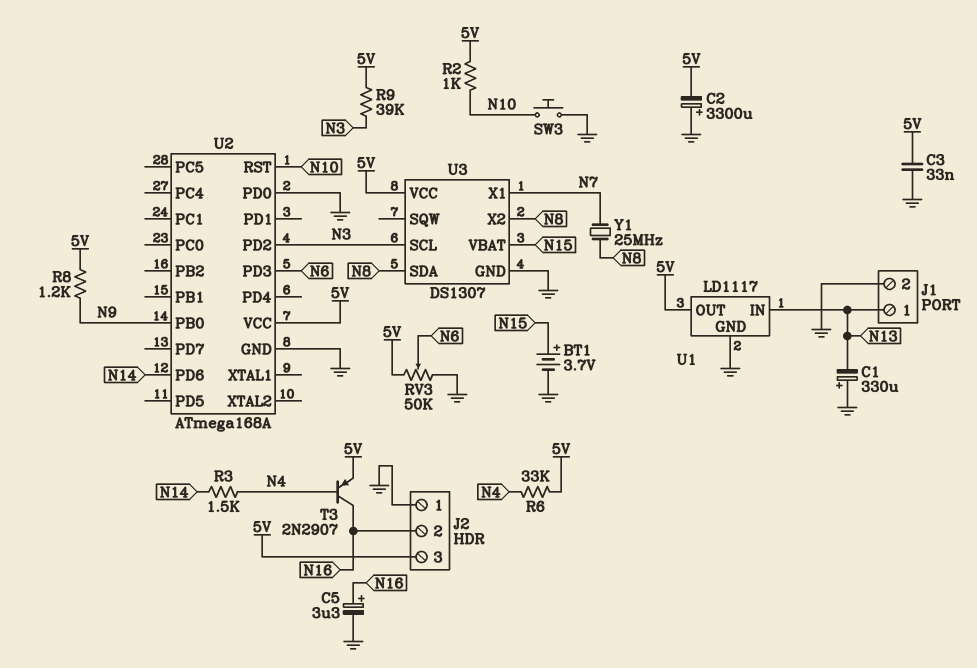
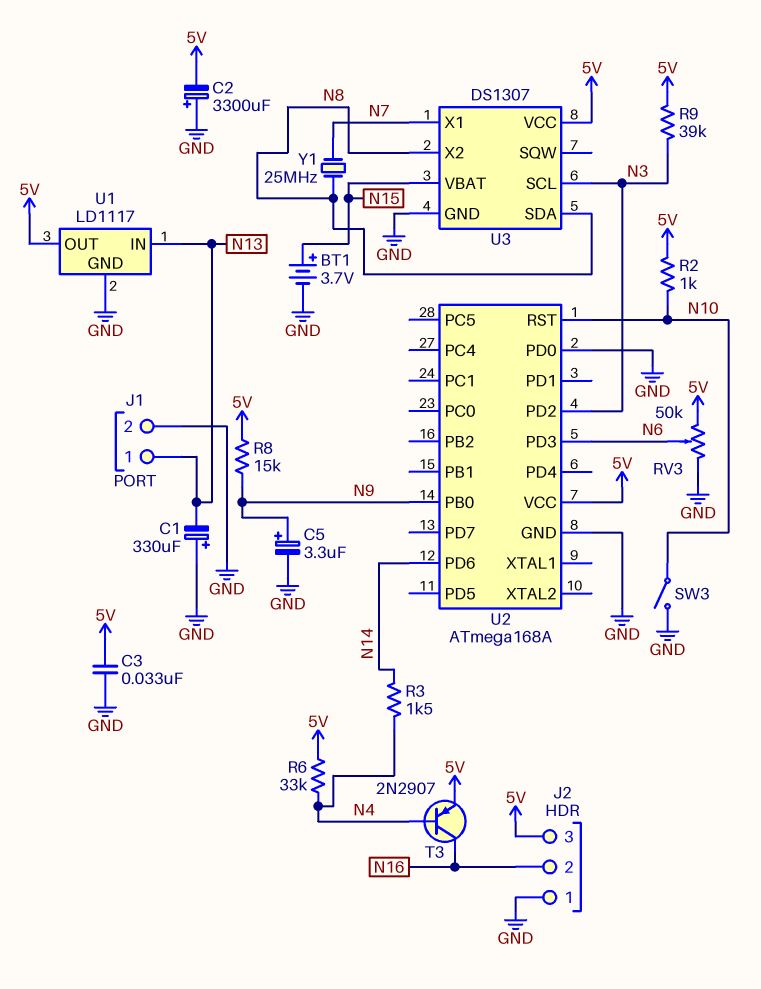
C5: 3.3uF (plus N16, minus GND) -> 3.3uF (plus N9, minus GND)
R8: 1.2k (5V, N9) -> 15k (5V, N9)
SW3: button (GND, N10) -> switch (GND, N10)

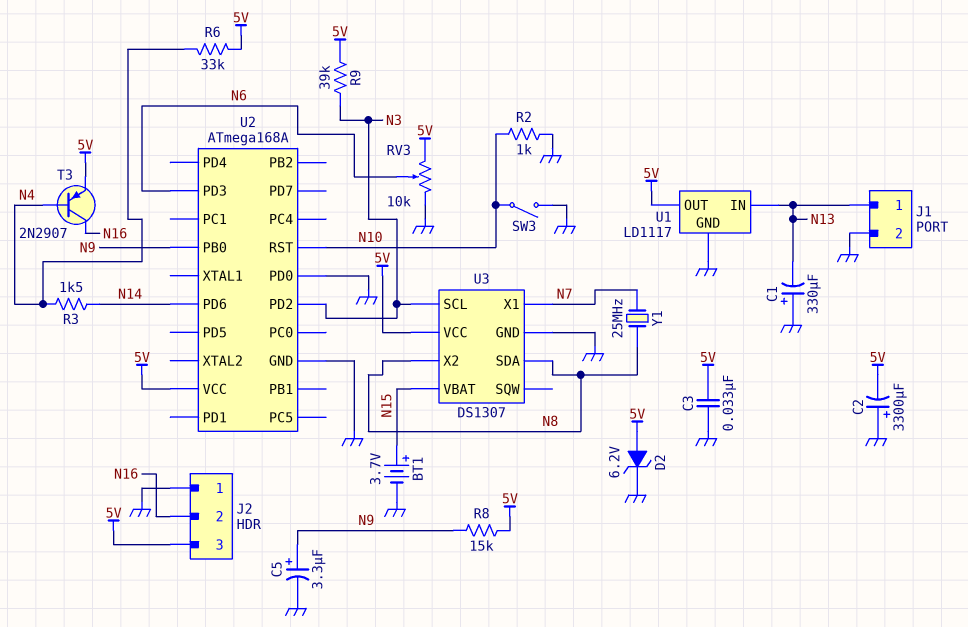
D2: none -> zener 6.2V (A 5V, K GND)
R2: 1k (5V, N10) -> 1k (GND, N10)
RV3: 50k (5V, GND, wiper N6) -> 10k (5V, GND, wiper N6)

